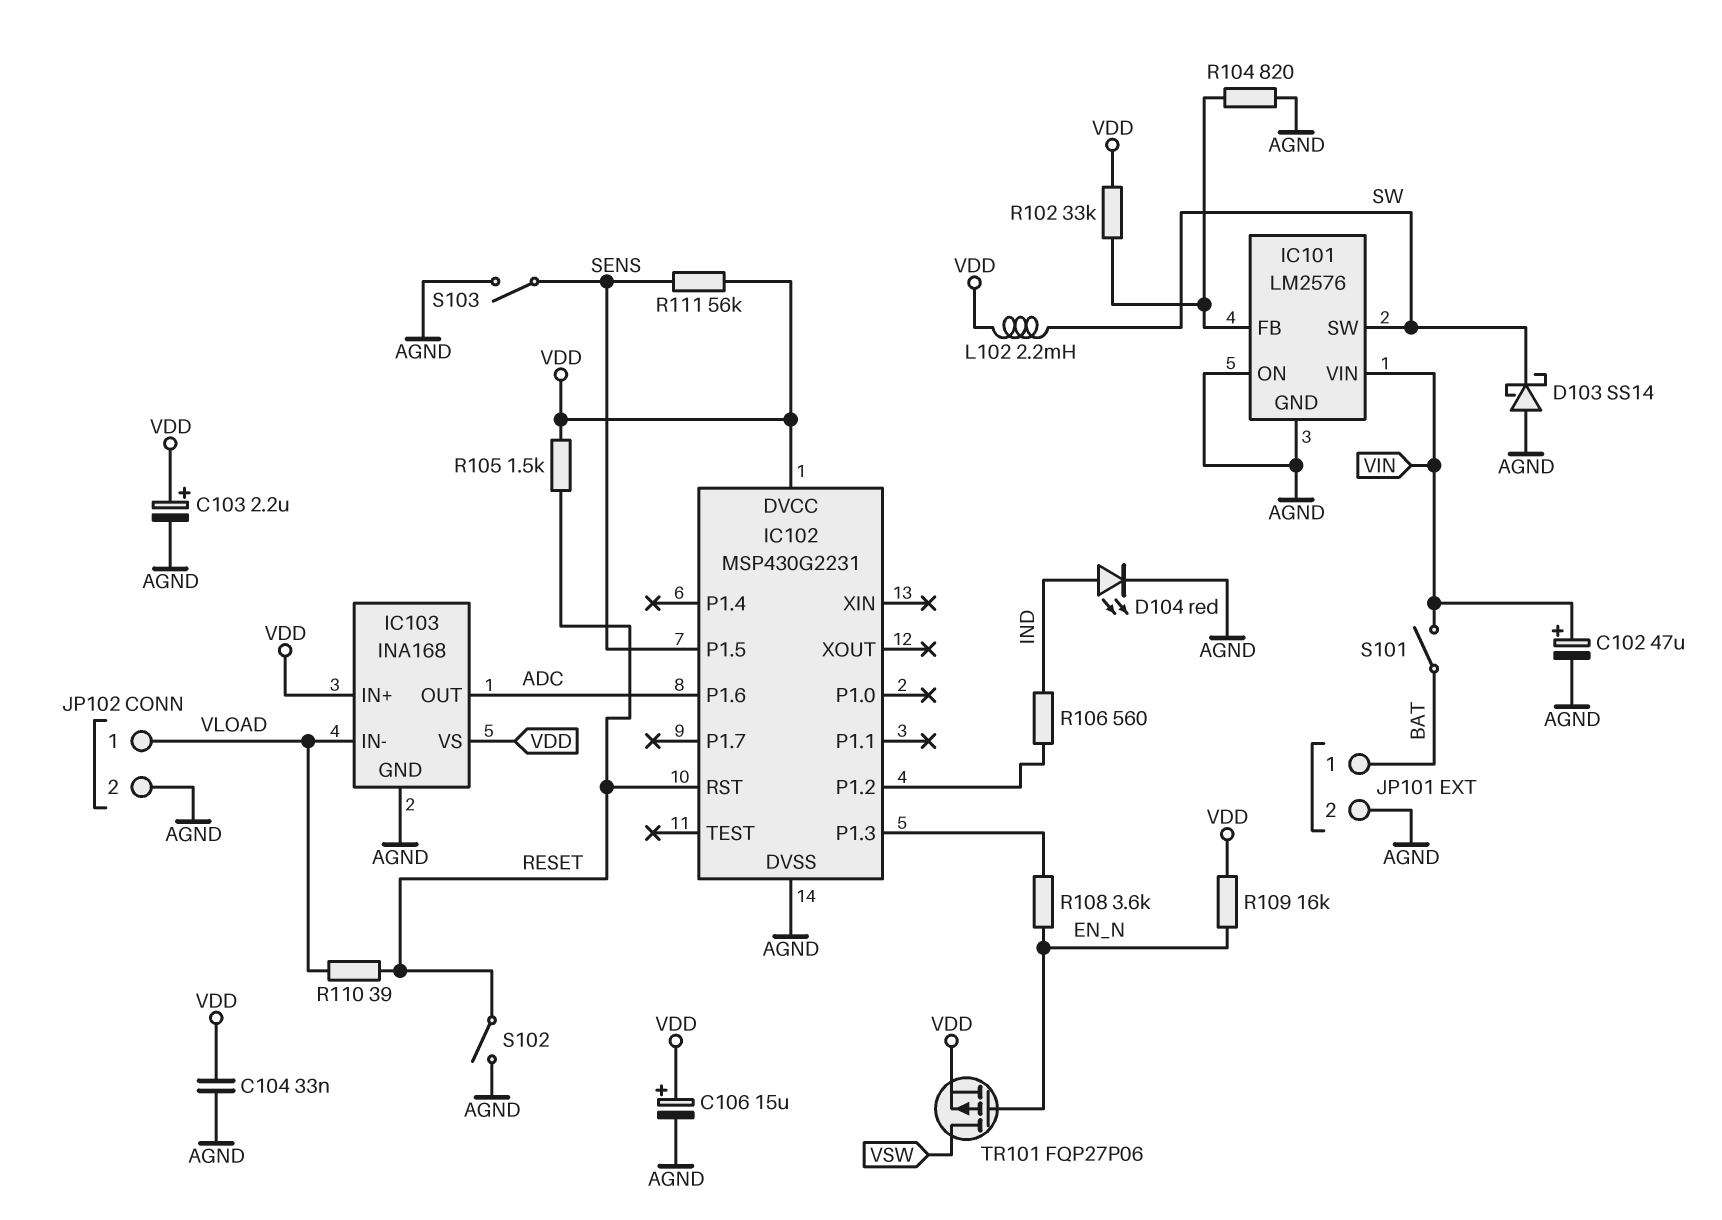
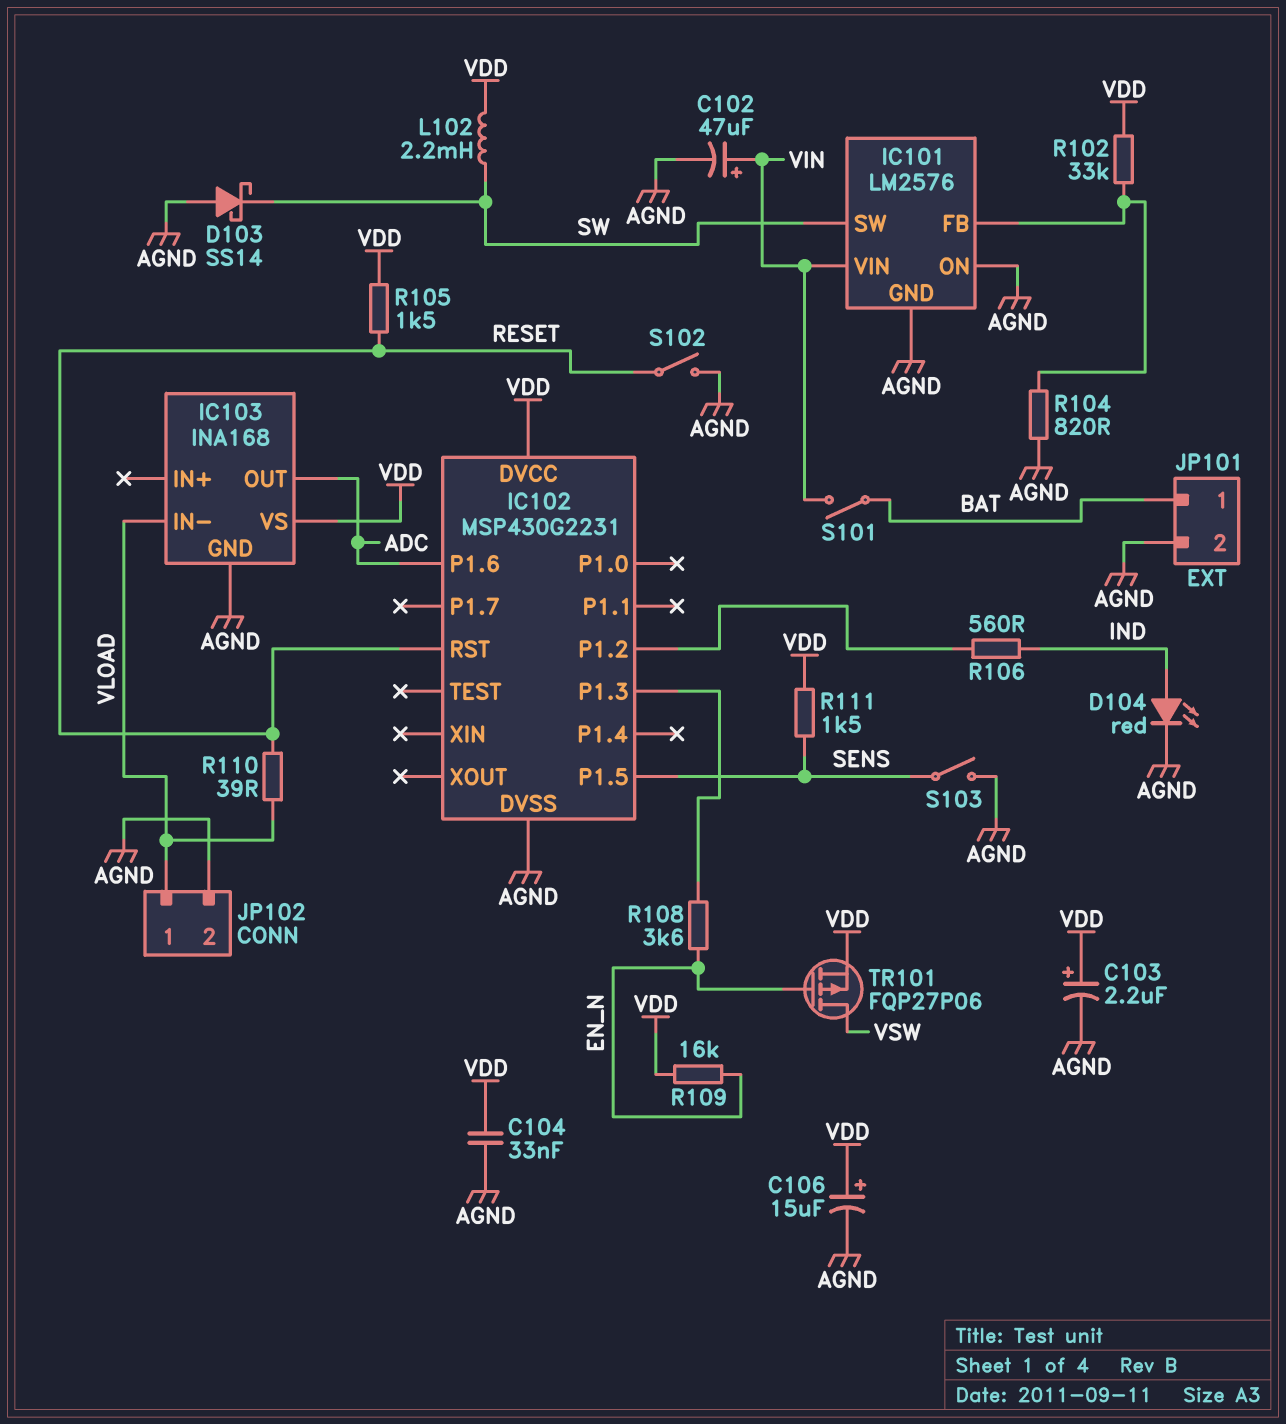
IC103 pin IN+: VDD -> none
R111: 56k (SENS, VDD) -> 1.5k (SENS, VDD)

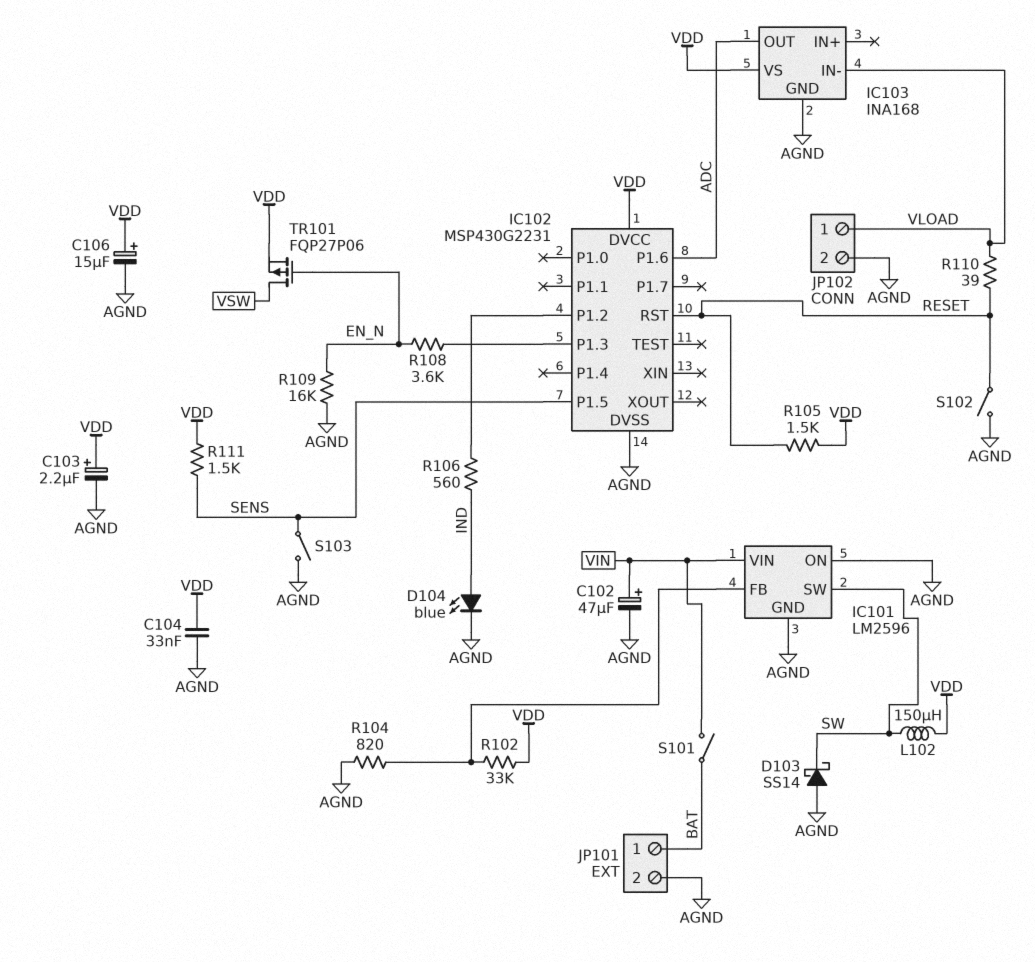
D104: LED red (A IND, K AGND) -> LED blue (A IND, K AGND)
IC101: LM2576 -> LM2596
L102: 2.2mH (SW, VDD) -> 150uH (SW, VDD)
R109: 16k (EN_N, VDD) -> 16k (AGND, EN_N)

